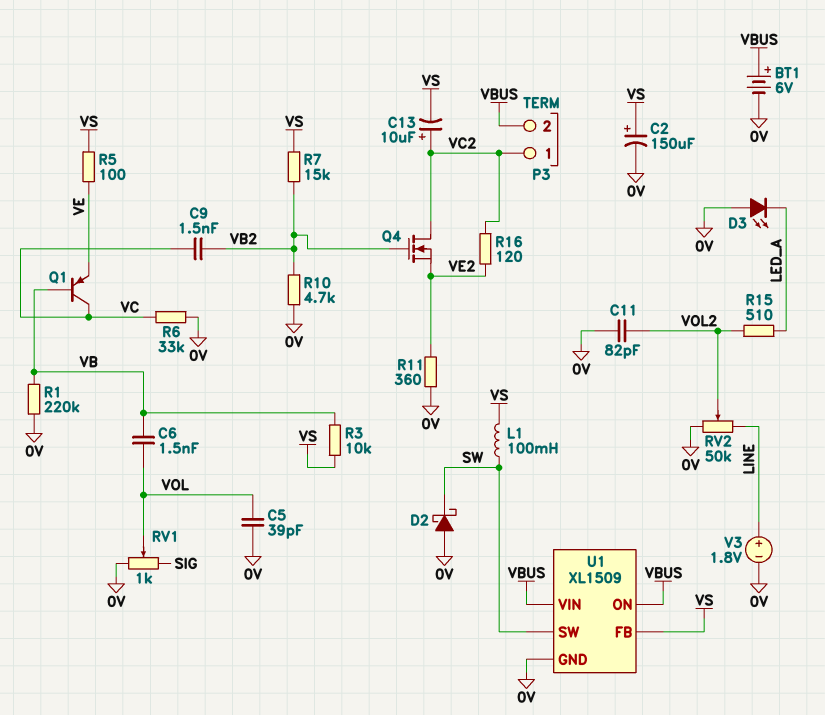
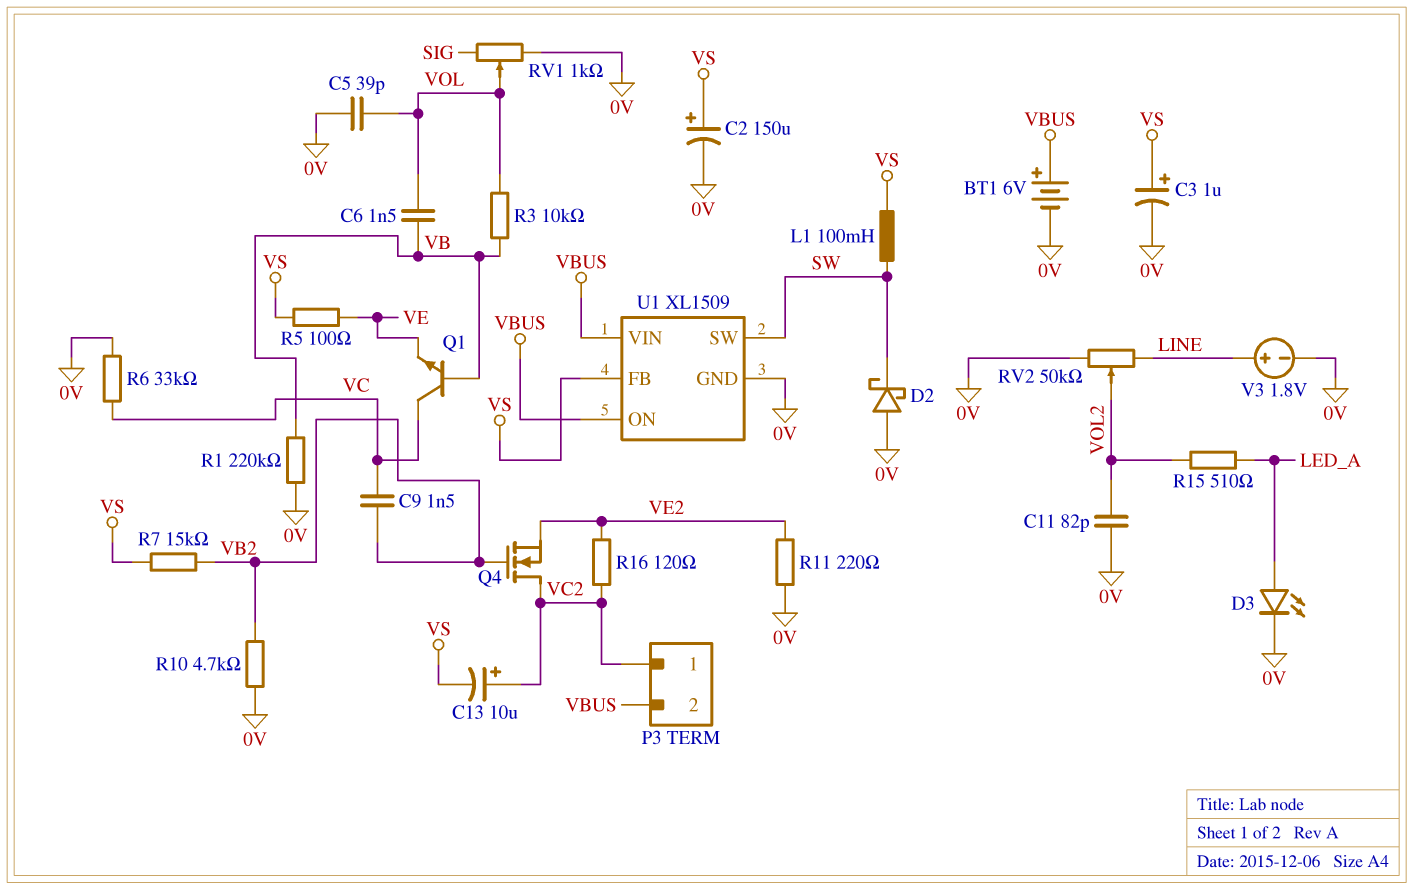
C3: none -> 1uF (plus VS, minus 0V)
D3: LED (A 0V, K LED_A) -> LED (A LED_A, K 0V)
Q1: PNP (B VB, C VC, E VE) -> NPN (B VB, C VC, E VE)
R3: 10k (VB, VS) -> 10k (VB, VOL)
R11: 360 (0V, VE2) -> 220 (0V, VE2)

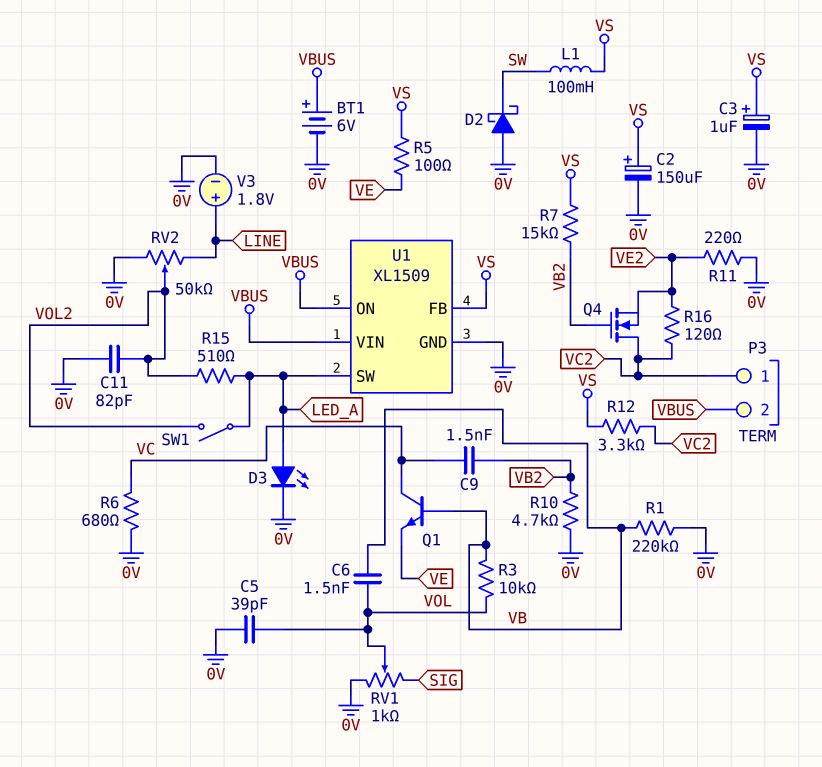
C13: 10uF (plus VC2, minus VS) -> none
R6: 33k (0V, VC) -> 680 (0V, VC)
R12: none -> 3.3k (VC2, VS)
SW1: none -> switch (LED_A, VOL2)
U1 pin SW: SW -> LED_A

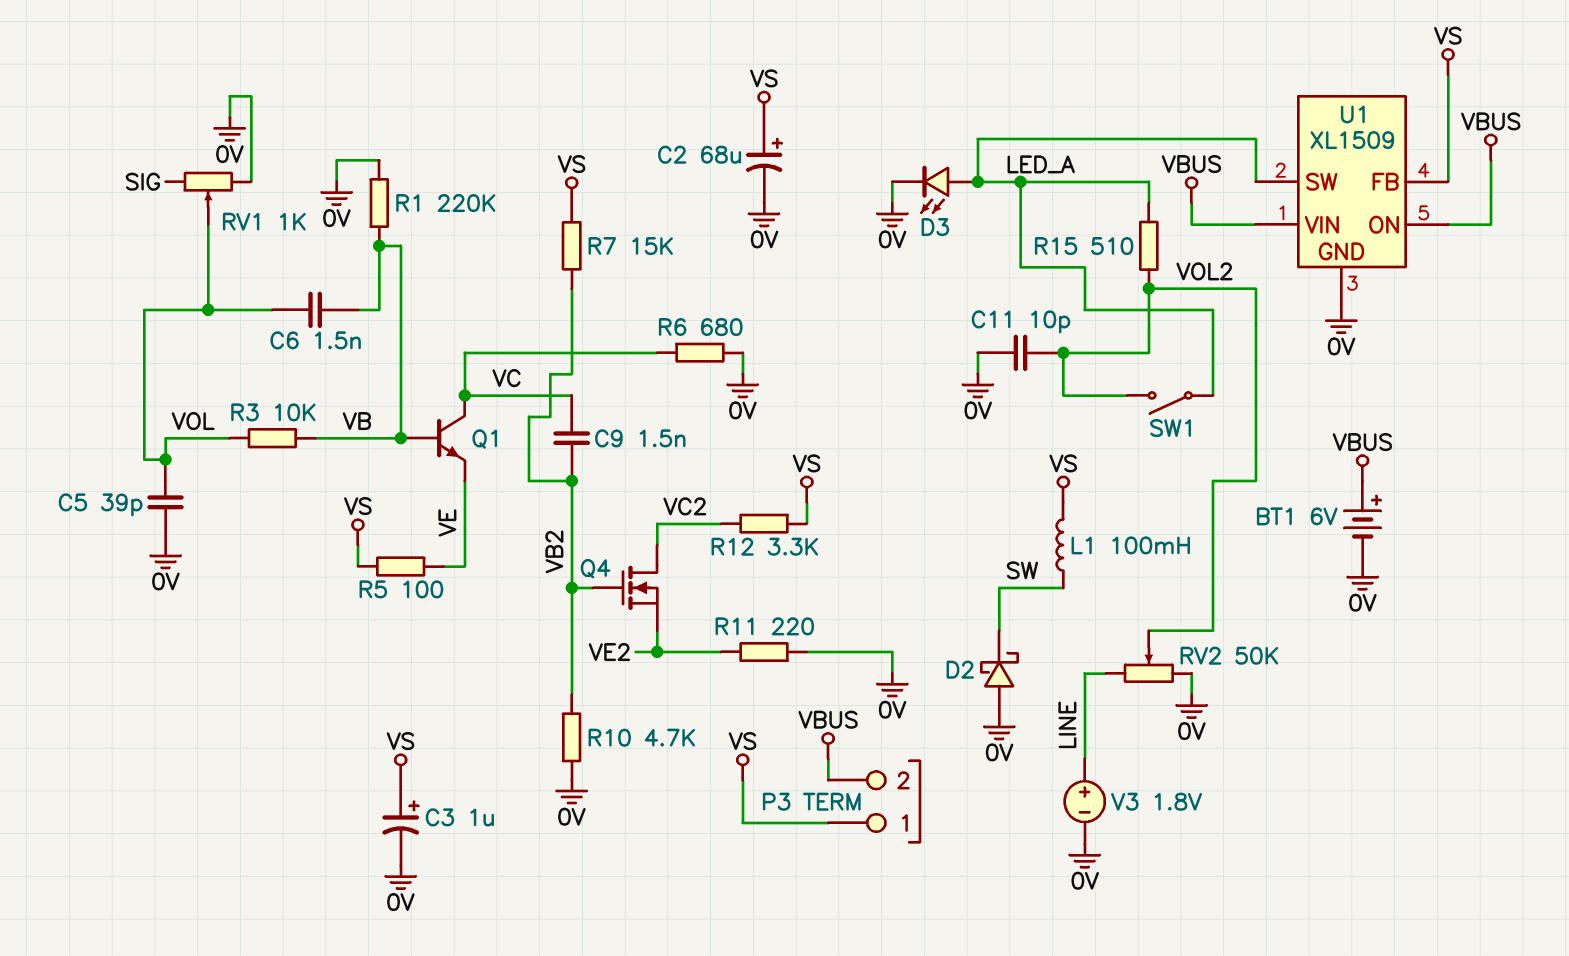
C2: 150uF (plus VS, minus 0V) -> 68uF (plus VS, minus 0V)
C11: 82pF (0V, VOL2) -> 10pF (0V, VOL2)
P3 pin 1: VC2 -> VS
R16: 120 (VC2, VE2) -> none

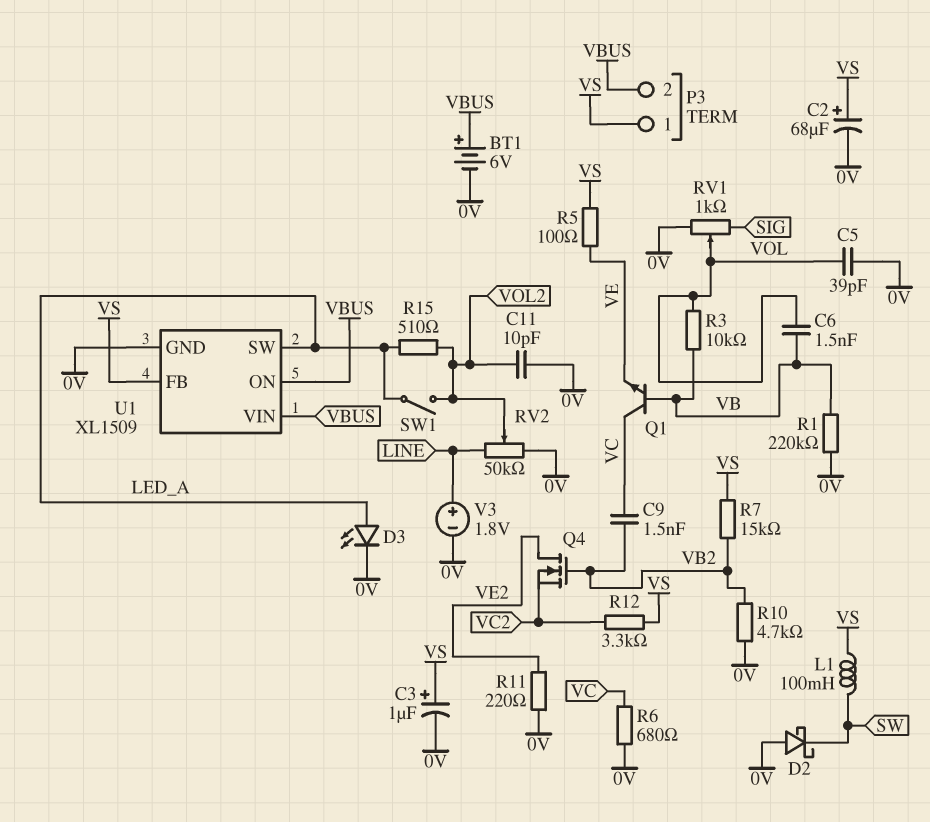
Q4: NMOS (G VB2, D VC2, S VE2) -> NMOS (G VB2, D VE2, S VC2)

